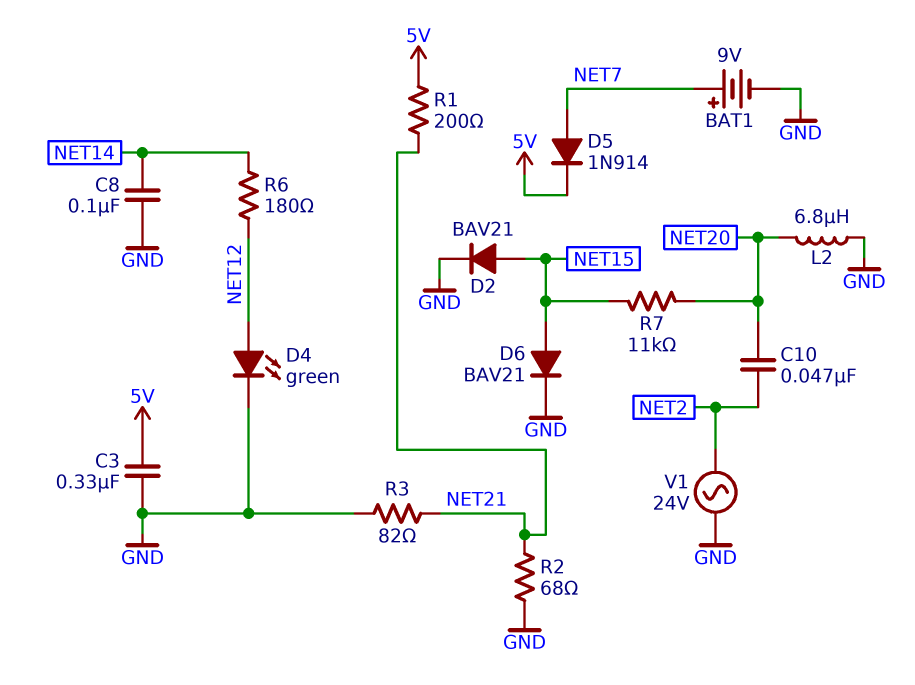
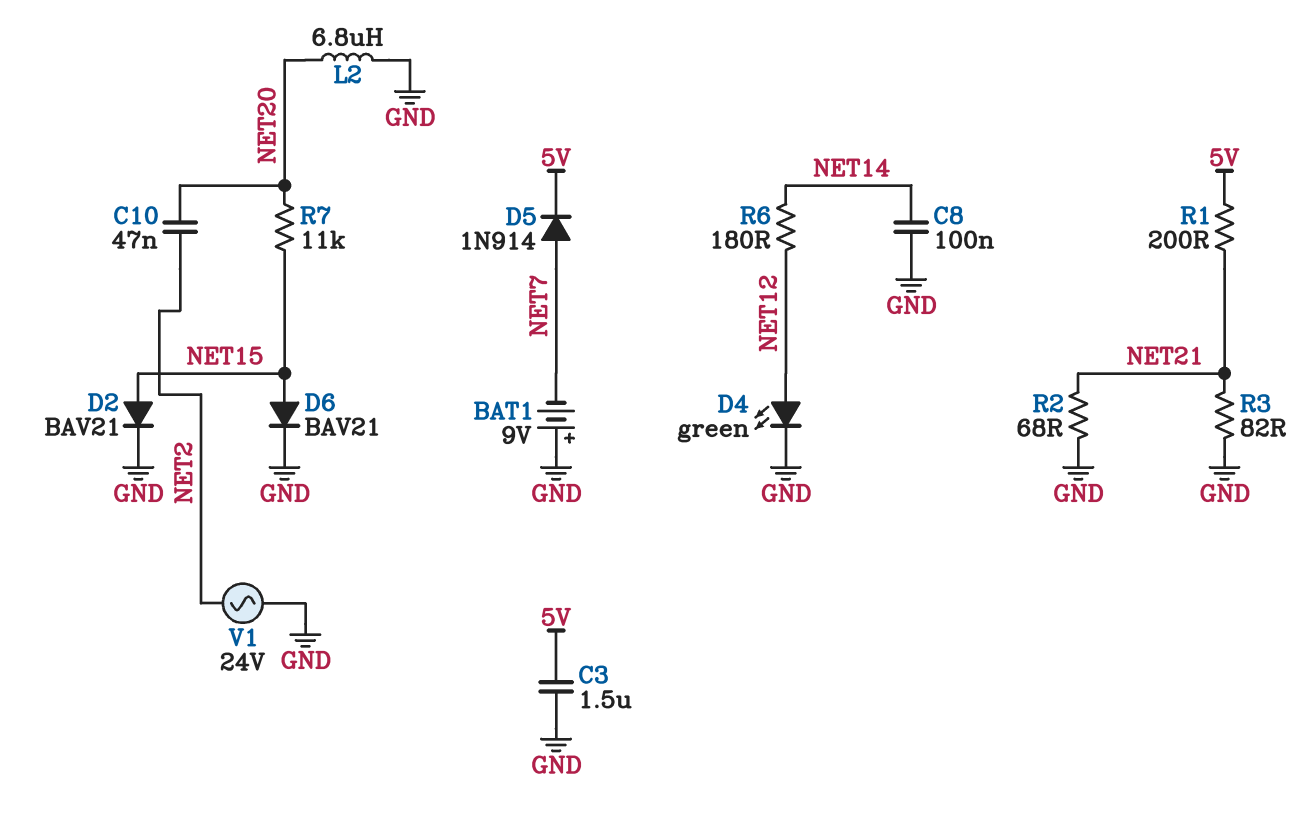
BAT1: 9V (plus NET7, minus GND) -> 9V (plus GND, minus NET7)
C3: 330nF (5V, GND) -> 1.5uF (5V, GND)

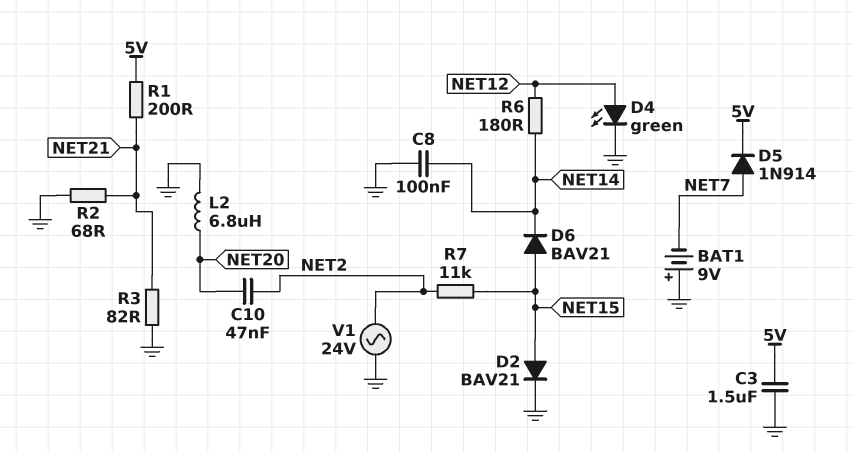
D6: diode BAV21 (A NET15, K GND) -> diode BAV21 (A NET15, K NET14)
R7: 11k (NET15, NET20) -> 11k (NET2, NET15)

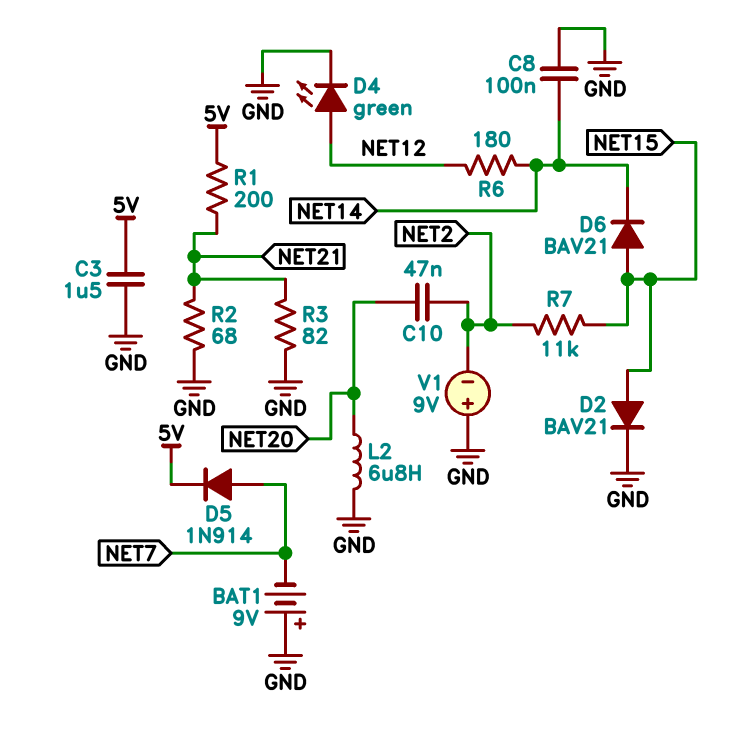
V1: AC 24V (GND, NET2) -> 9V (plus GND, minus NET2)

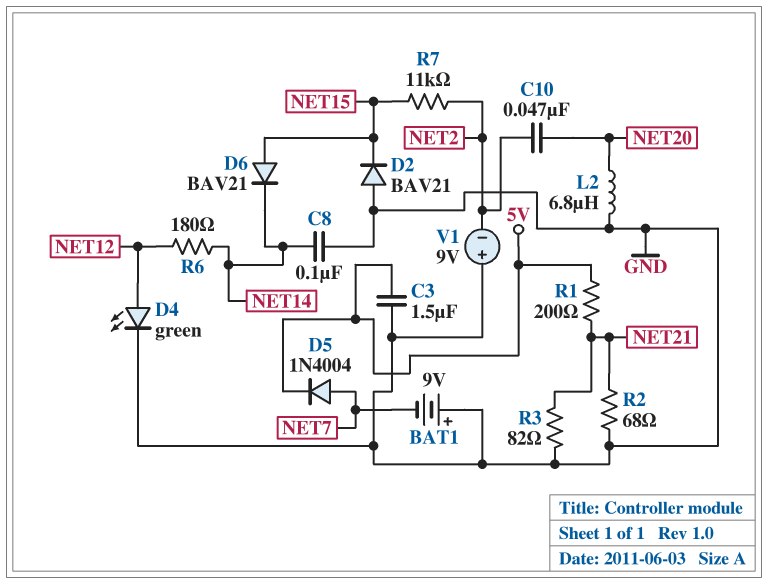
D2: diode BAV21 (A NET15, K GND) -> diode BAV21 (A GND, K NET15)
D5: diode 1N914 (A NET7, K 5V) -> diode 1N4004 (A NET7, K 5V)

